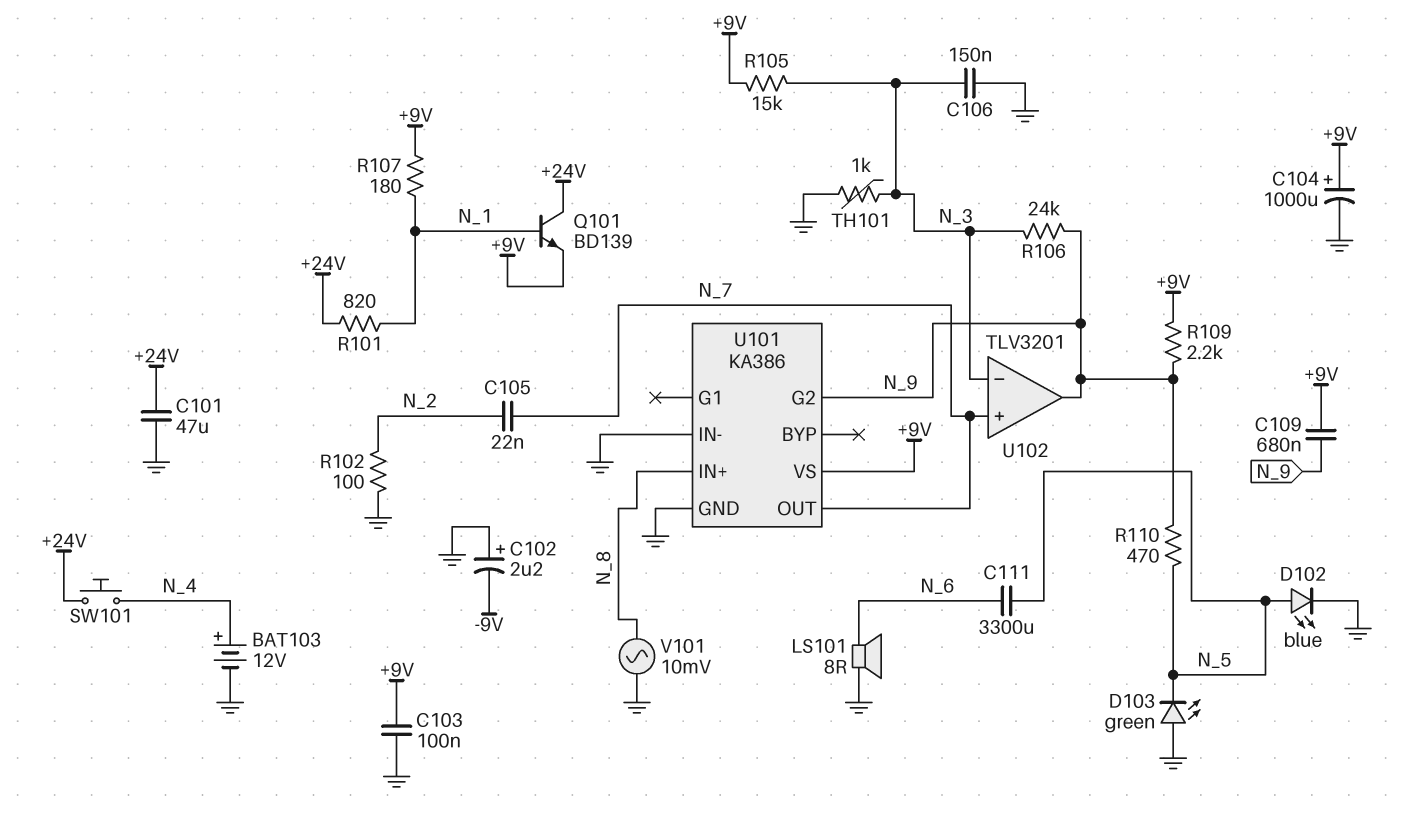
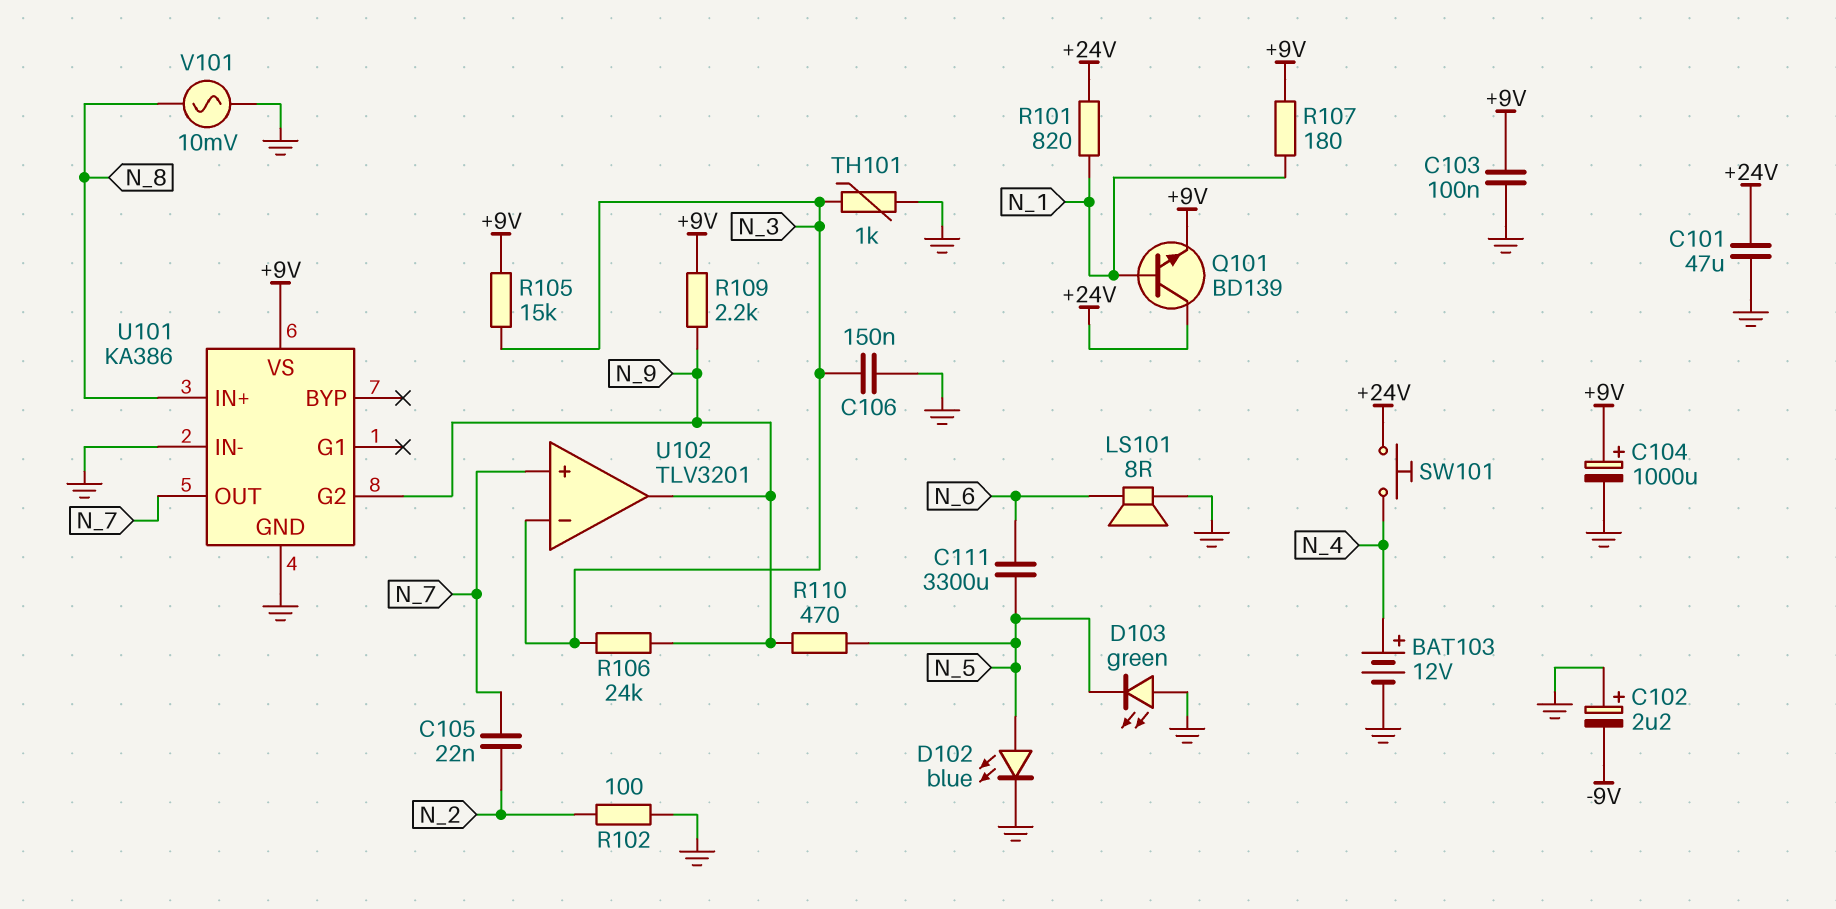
C109: 680nF (+9V, N_9) -> none

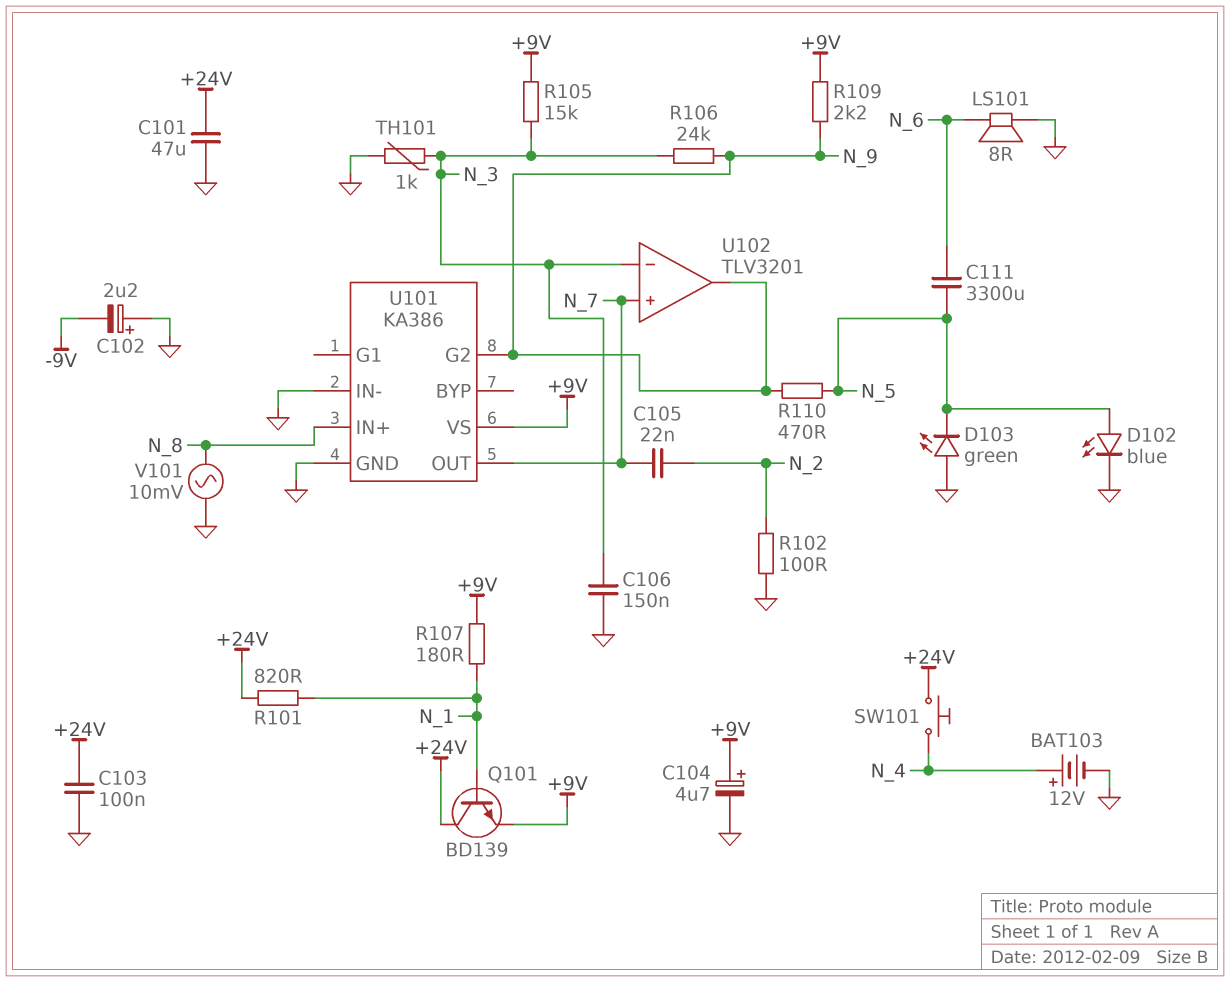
C103: 100nF (+9V, GND) -> 100nF (+24V, GND)
C104: 1000uF (plus +9V, minus GND) -> 4.7uF (plus +9V, minus GND)

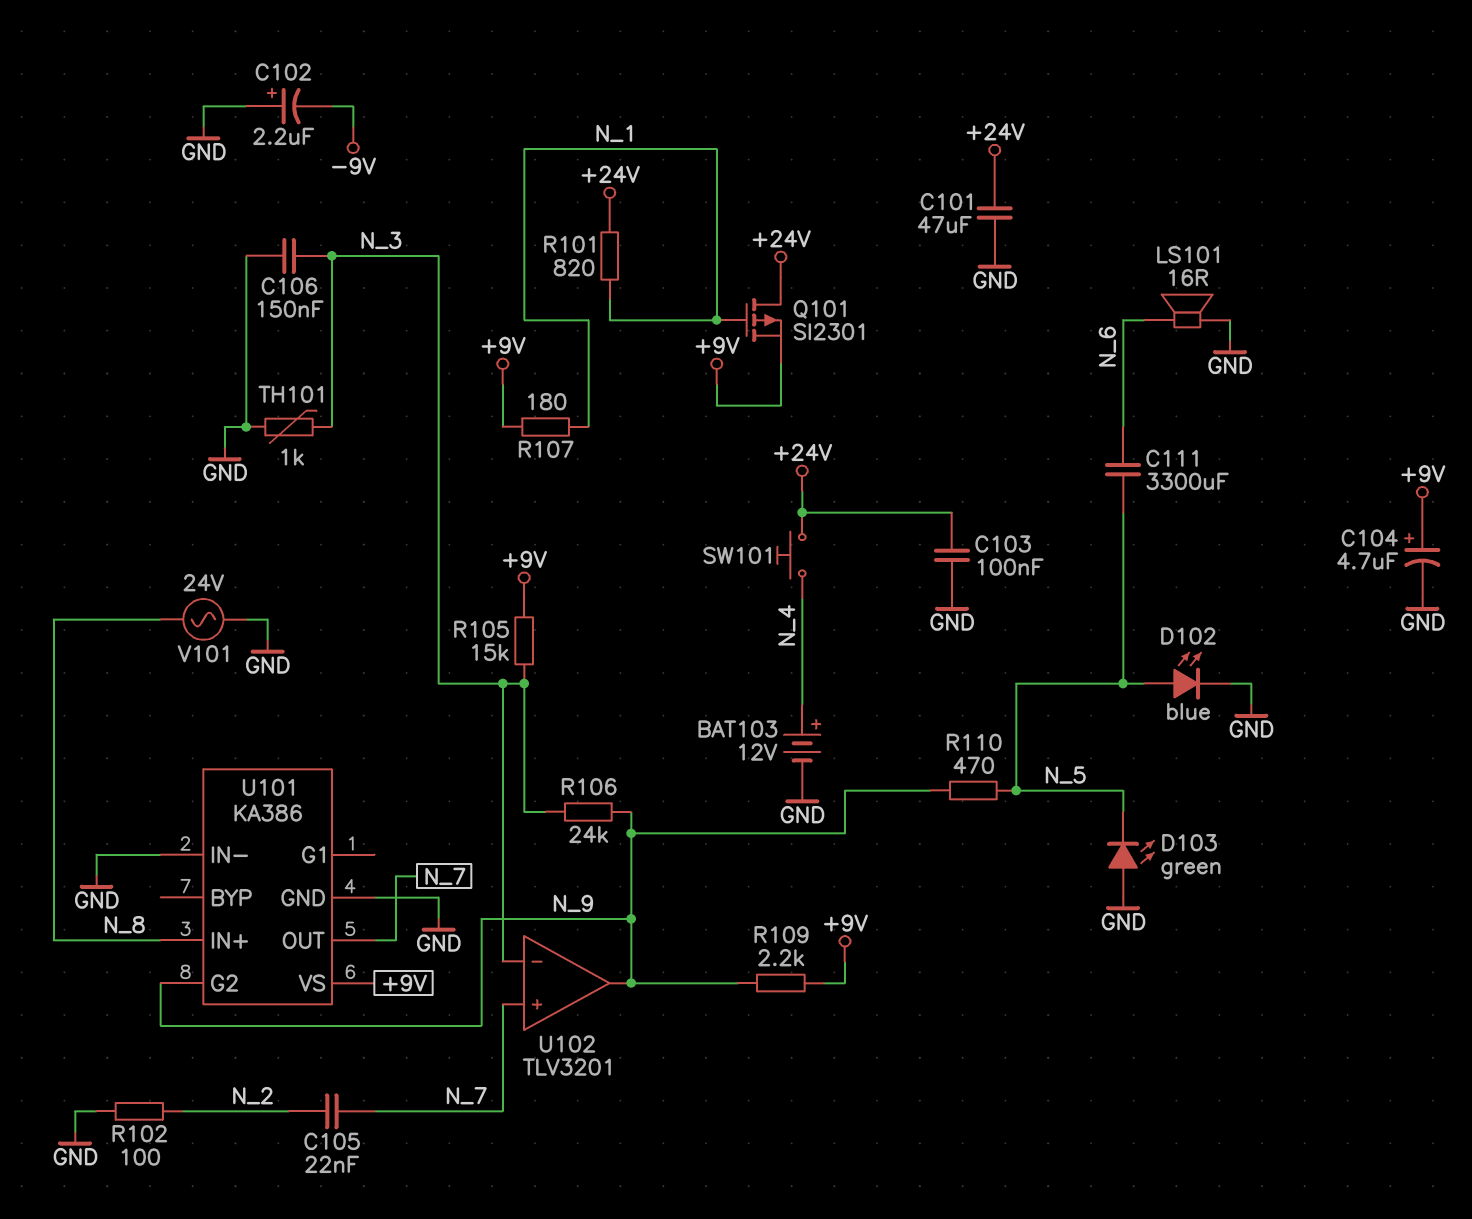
LS101: speaker 8R (GND, N_6) -> speaker 16R (GND, N_6)
Q101: NPN BD139 (B N_1, C +24V, E +9V) -> PMOS SI2301 (G N_1, D +24V, S +9V)
V101: AC 10mV (GND, N_8) -> AC 24V (GND, N_8)

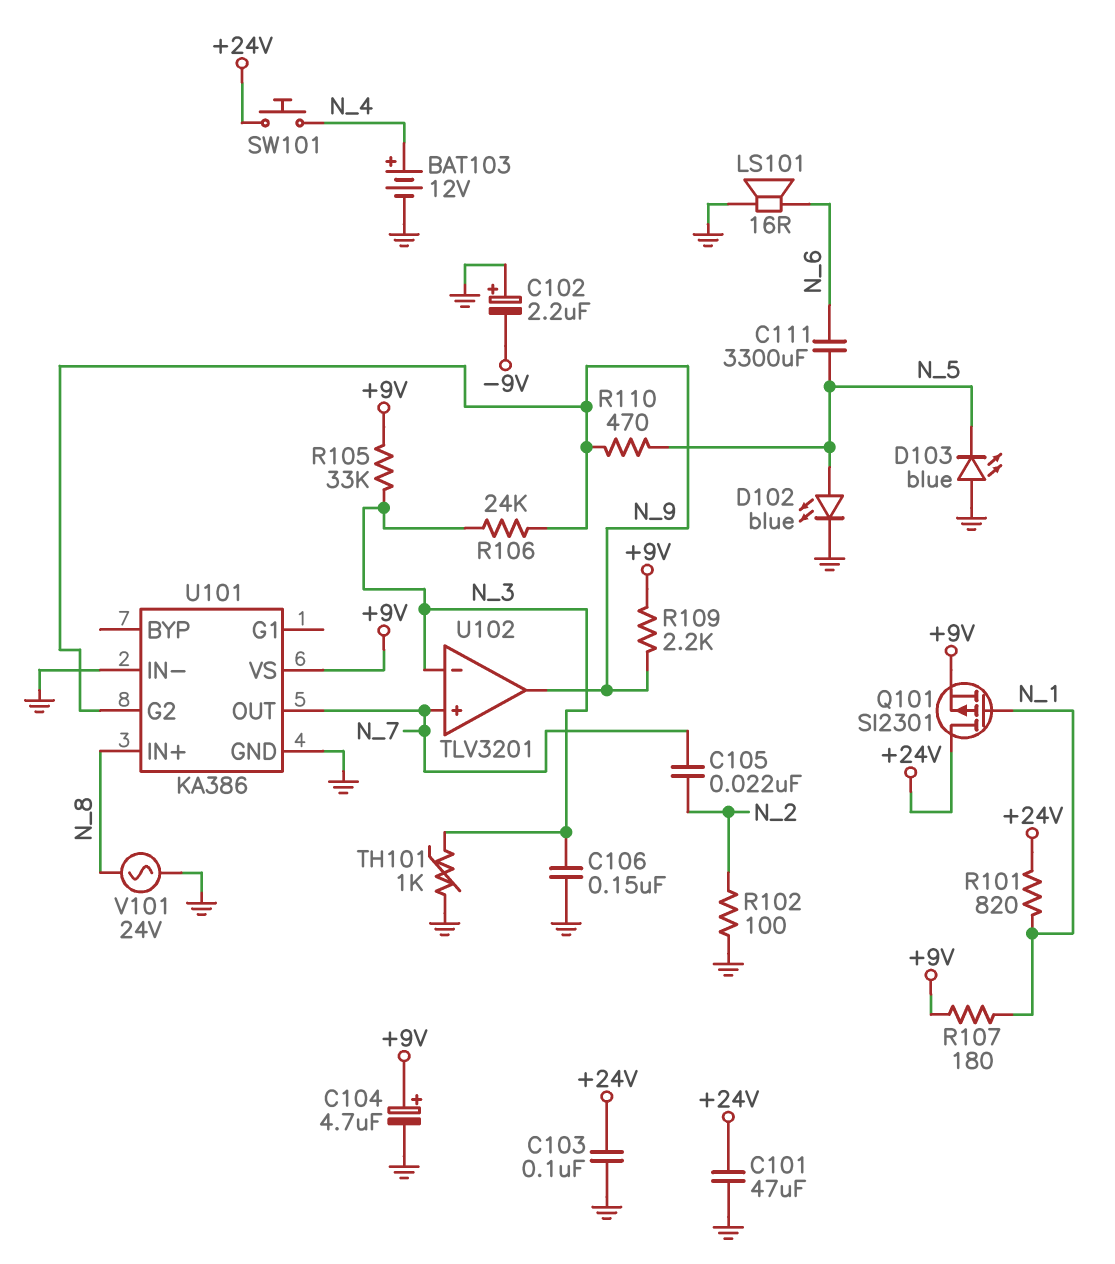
D103: LED green (A GND, K N_5) -> LED blue (A GND, K N_5)
R105: 15k (+9V, N_3) -> 33k (+9V, N_3)

